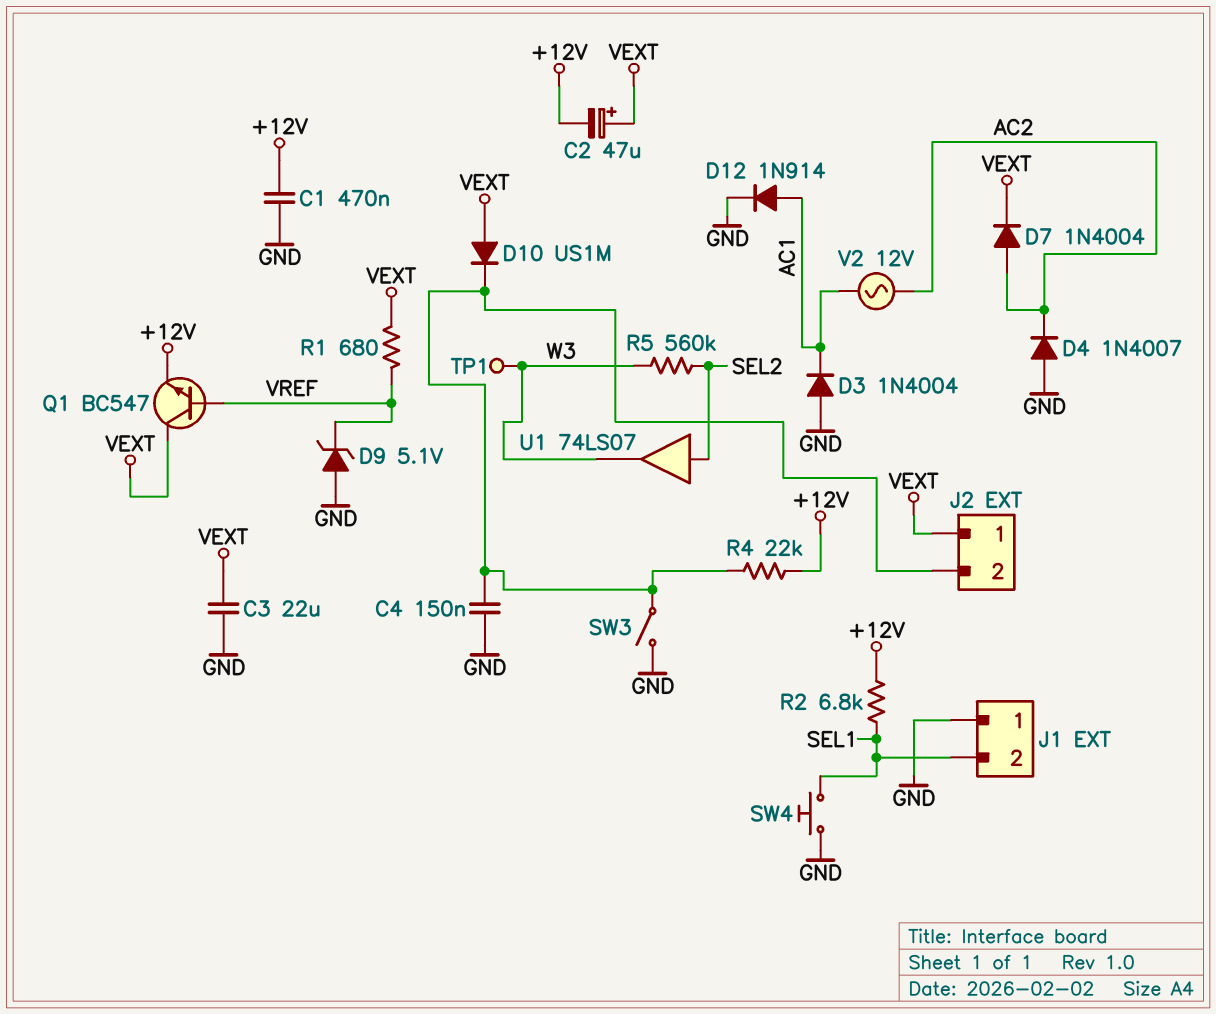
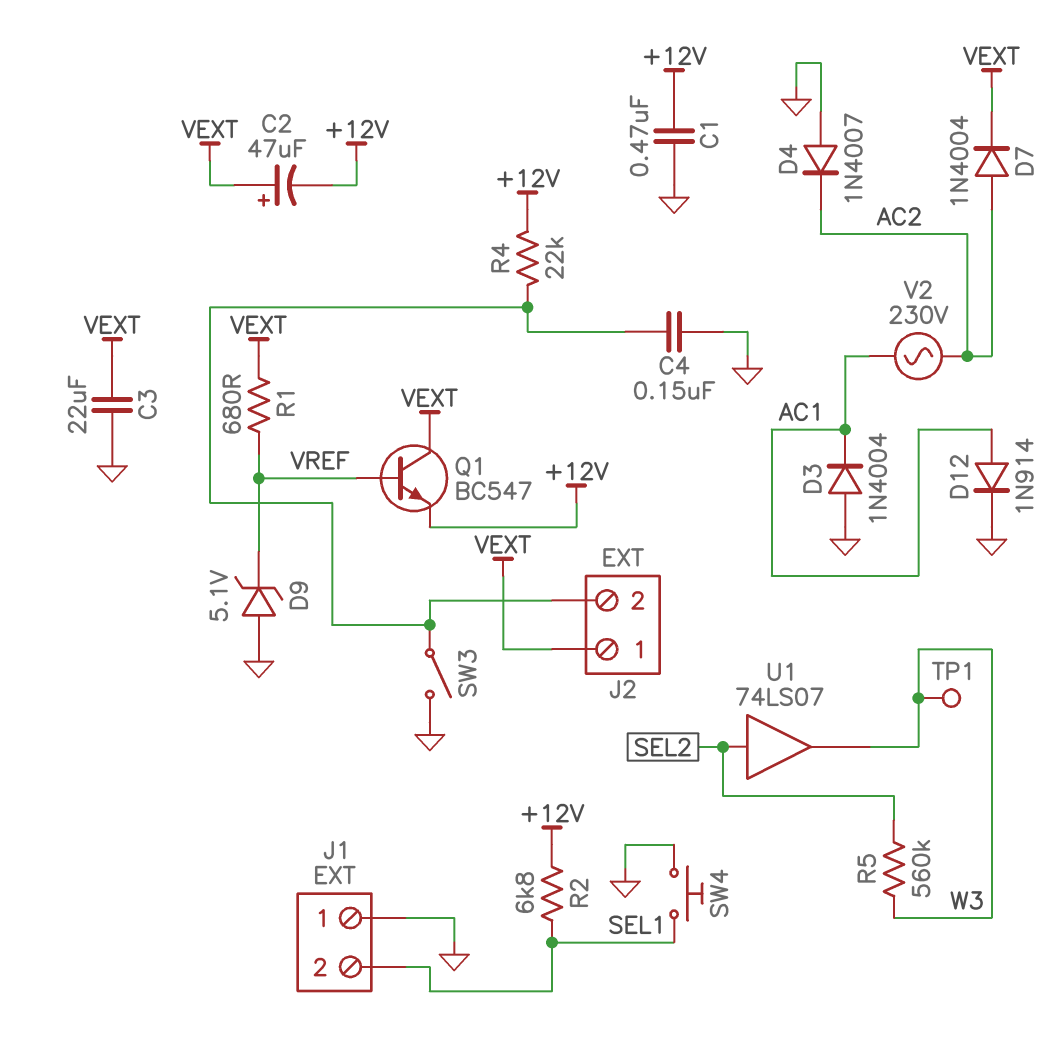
D10: diode US1M (A VEXT, K J2/2) -> none
V2: AC 12V (AC1, AC2) -> AC 230V (AC1, AC2)

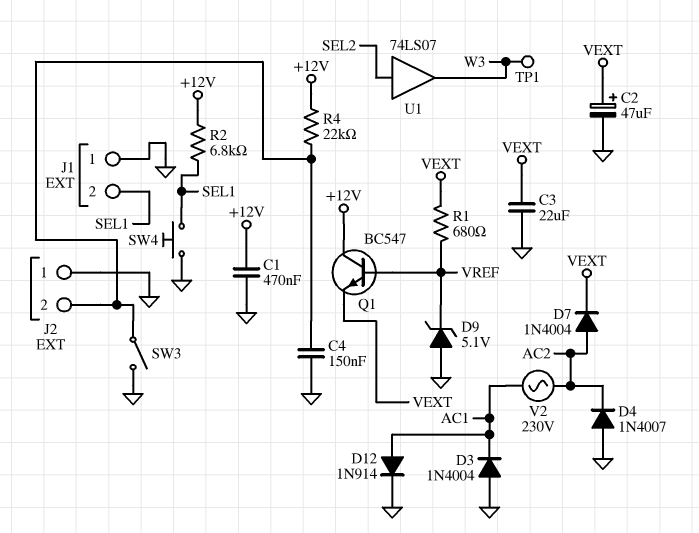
C2: 47uF (plus VEXT, minus +12V) -> 47uF (plus VEXT, minus GND)
J2 pin 1: VEXT -> GND
Q1: NPN BC547 (B VREF, C VEXT, E +12V) -> NPN BC547 (B VREF, C +12V, E VEXT)
R5: 560k (SEL2, W3) -> none

